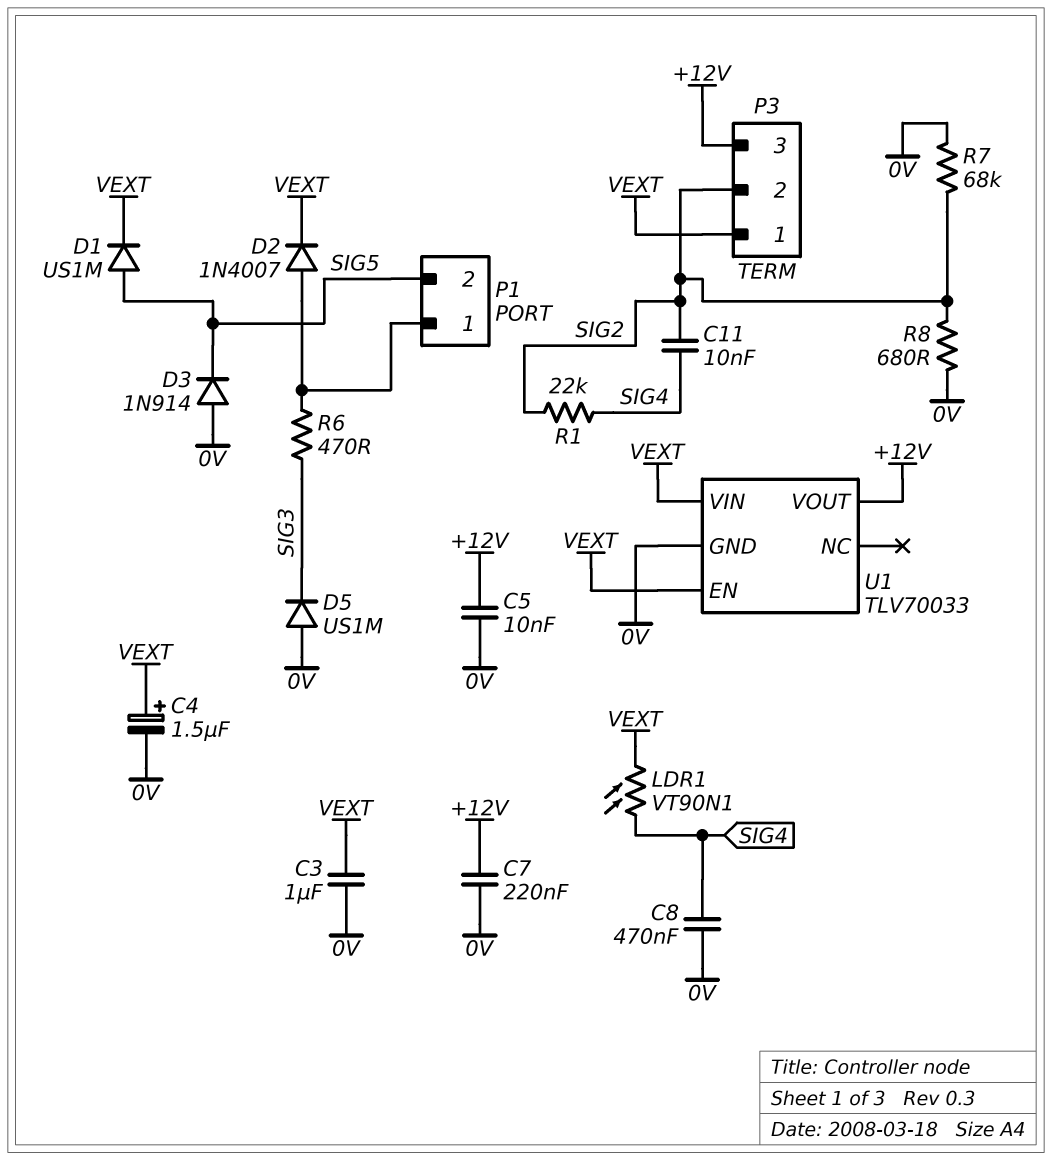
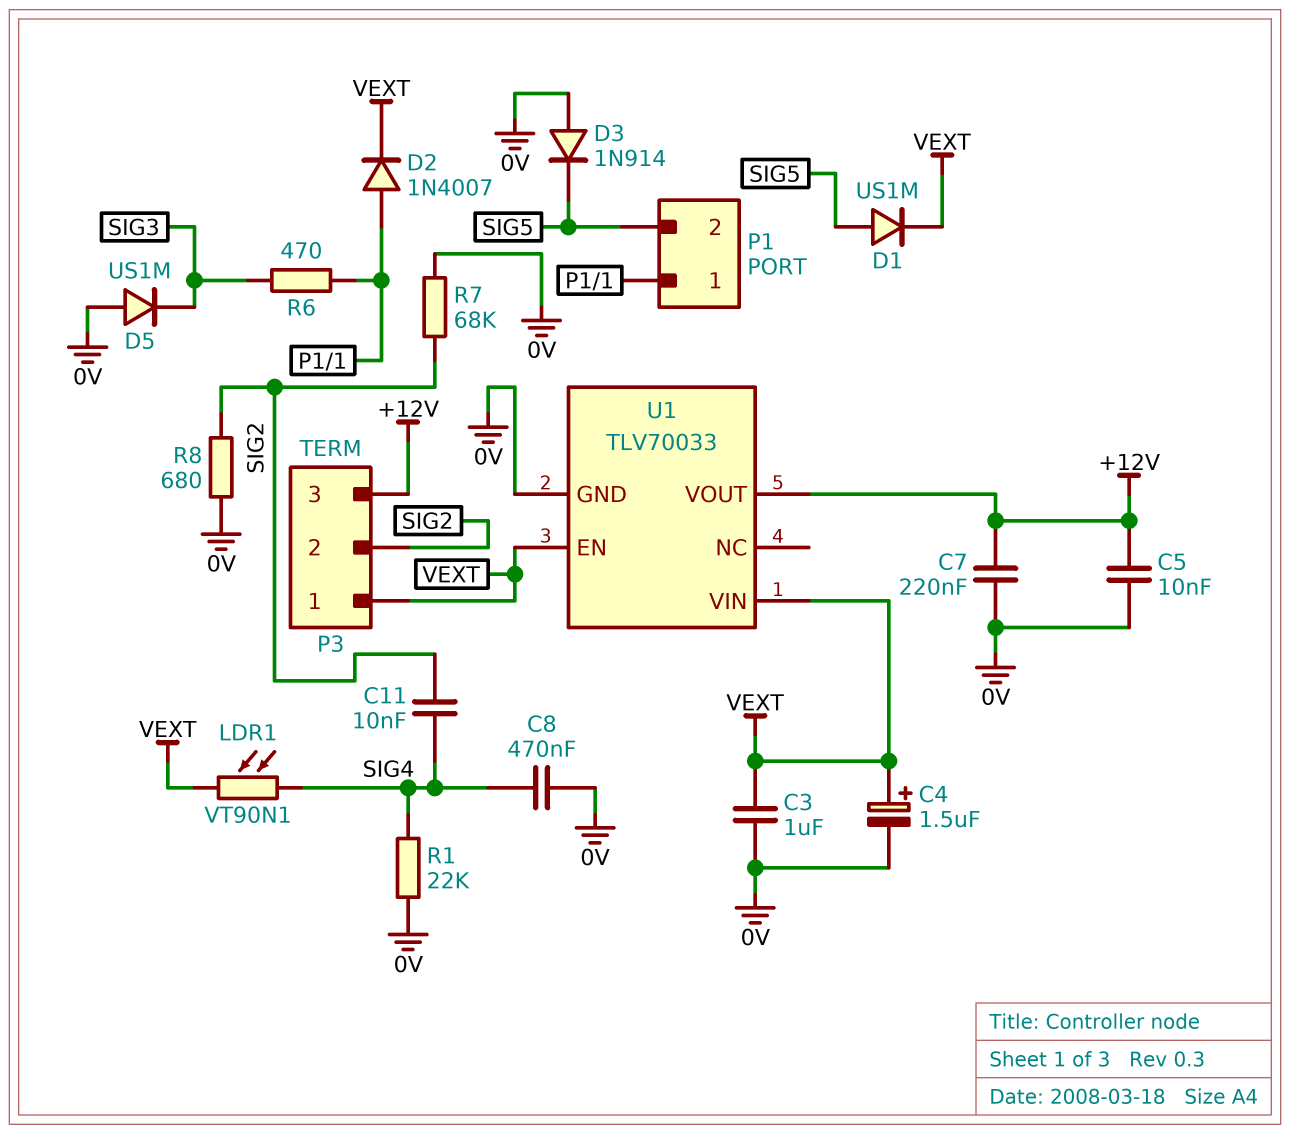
R1: 22k (SIG2, SIG4) -> 22k (0V, SIG4)

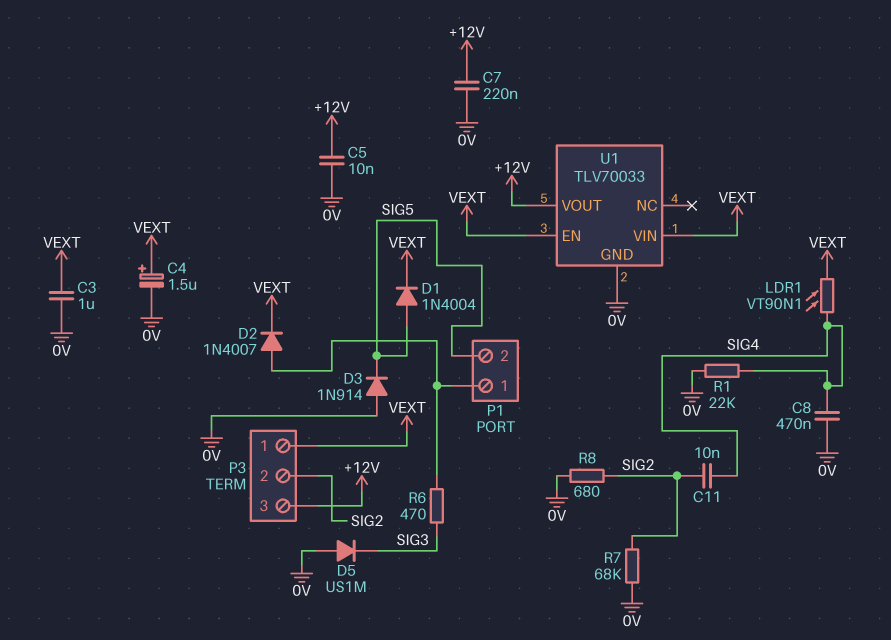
D1: diode US1M (A SIG5, K VEXT) -> diode 1N4004 (A SIG5, K VEXT)

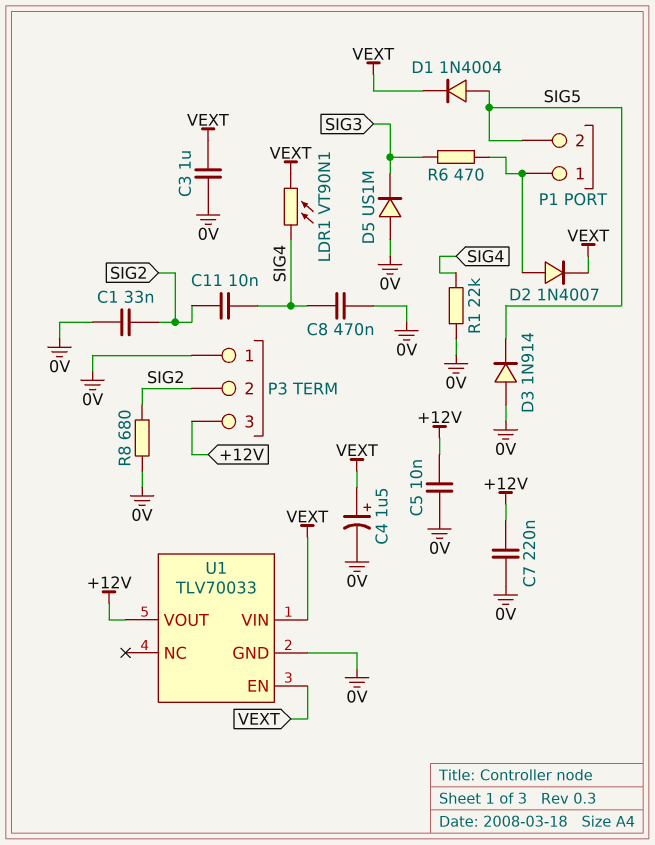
C1: none -> 33nF (0V, SIG2)
P3 pin 1: VEXT -> 0V
R7: 68k (0V, SIG2) -> none

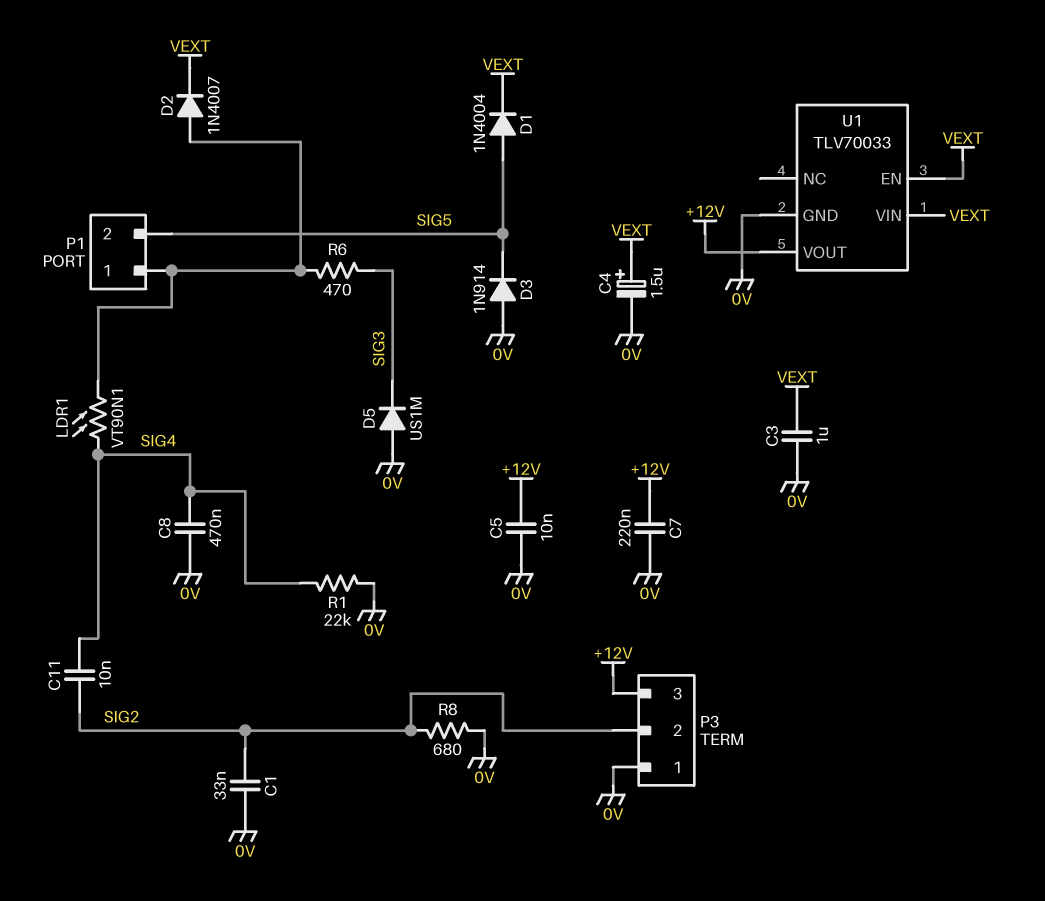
LDR1: VT90N1 (SIG4, VEXT) -> VT90N1 (P1/1, SIG4)

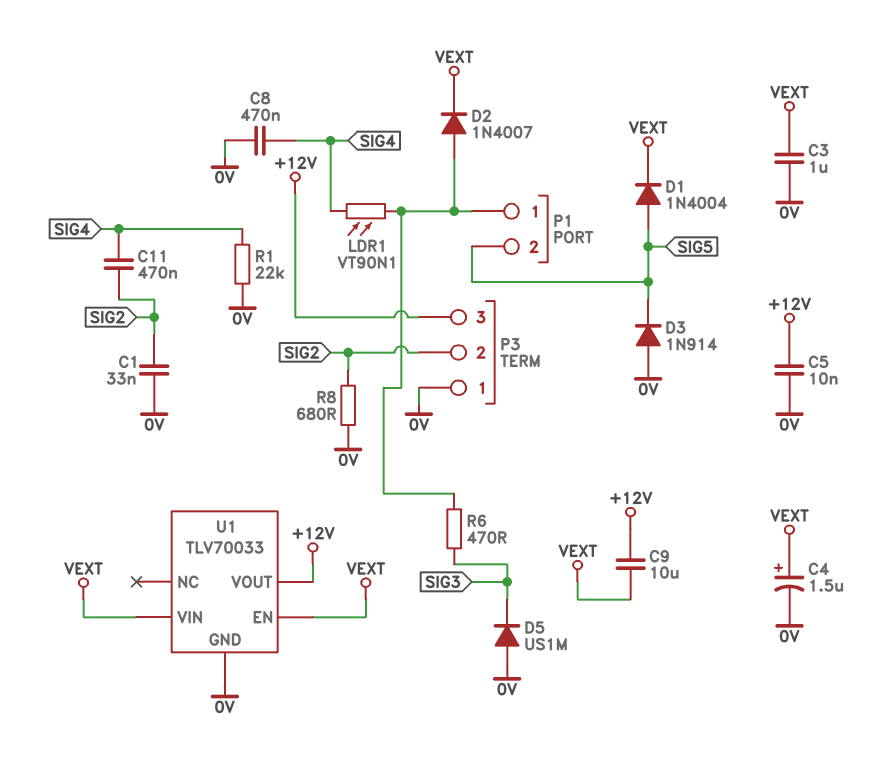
C7: 220nF (+12V, 0V) -> none
C9: none -> 10uF (+12V, VEXT)
C11: 10nF (SIG2, SIG4) -> 470nF (SIG2, SIG4)

